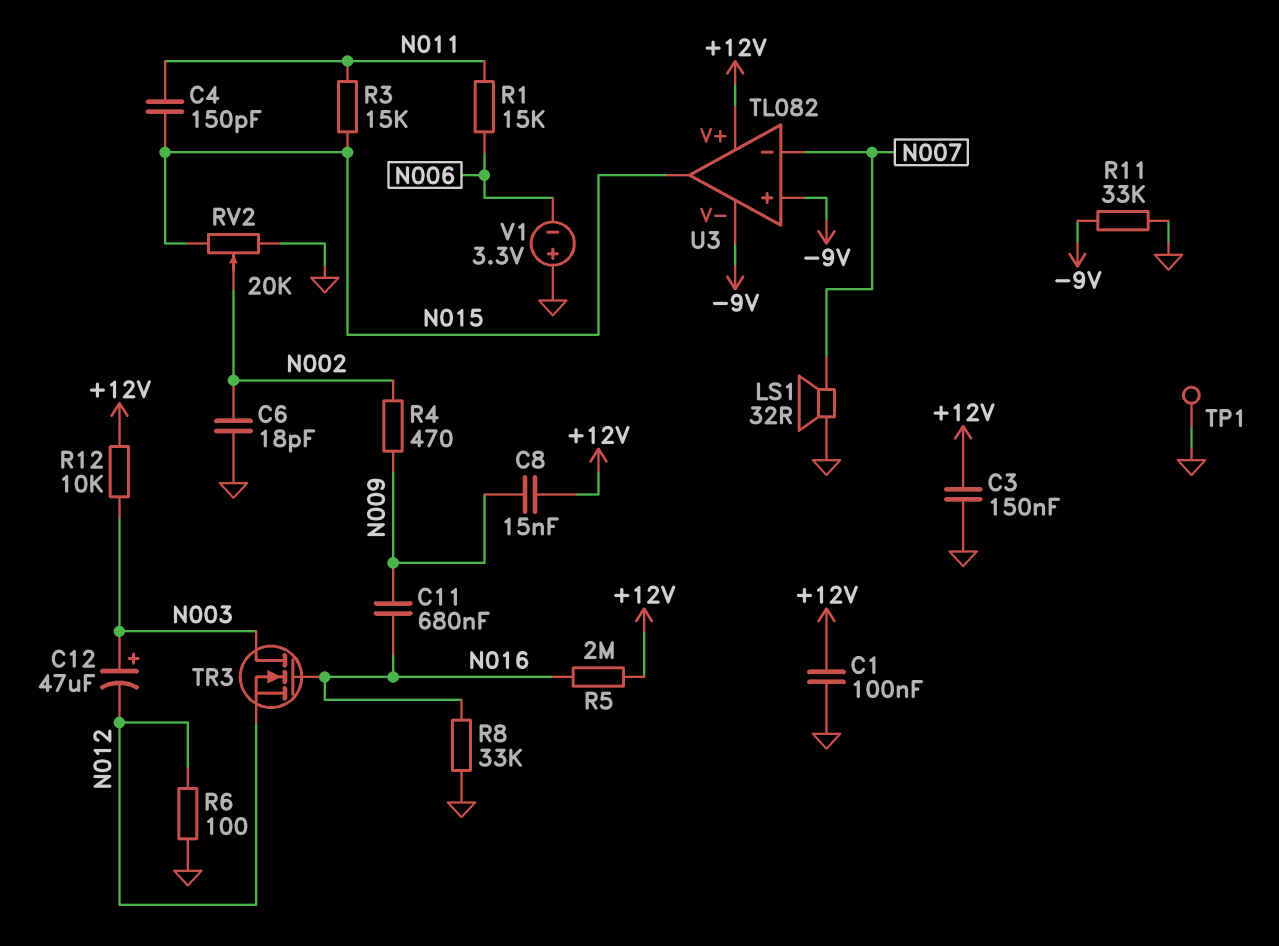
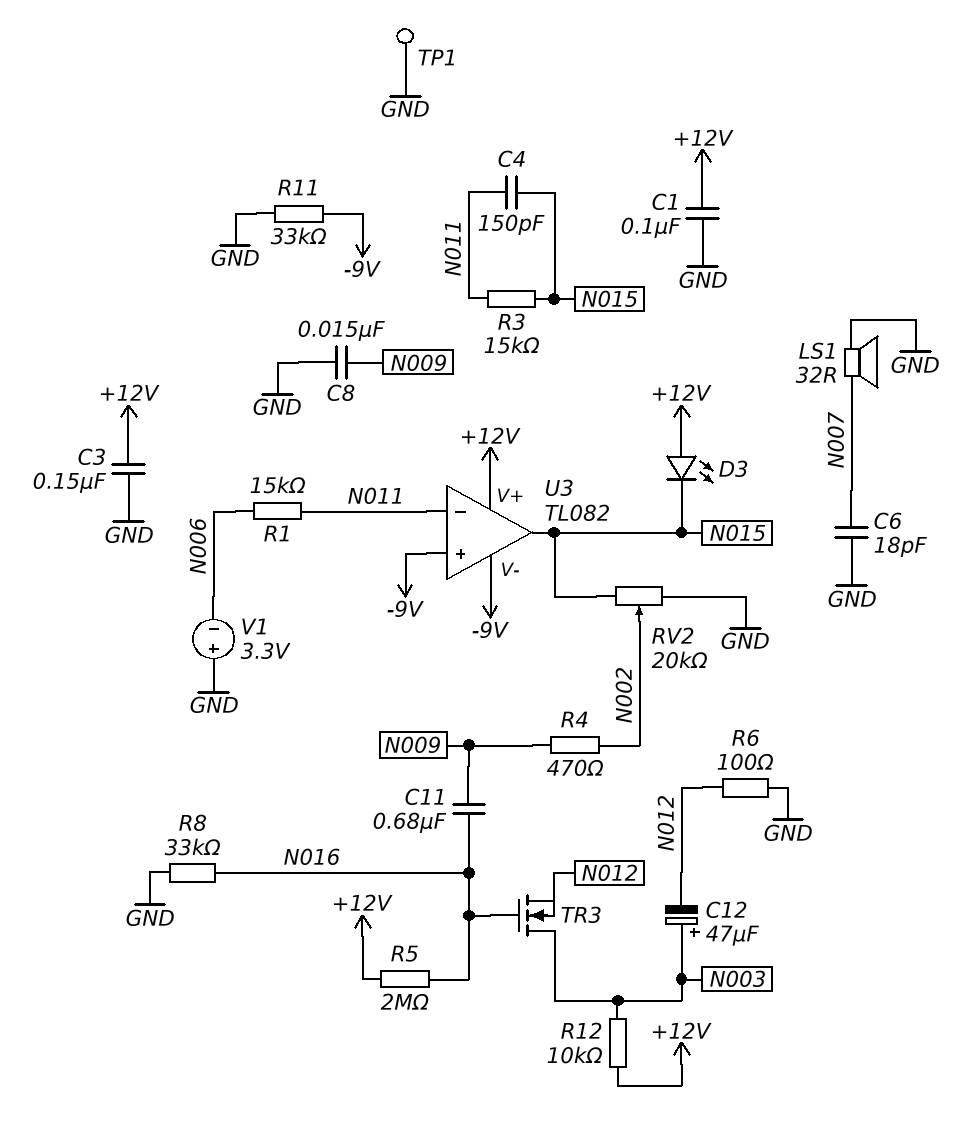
C6: 18pF (GND, N002) -> 18pF (GND, N007)
C8: 15nF (+12V, N009) -> 15nF (GND, N009)
D3: none -> LED (A +12V, K N015)
U3 pin in-: N007 -> N011

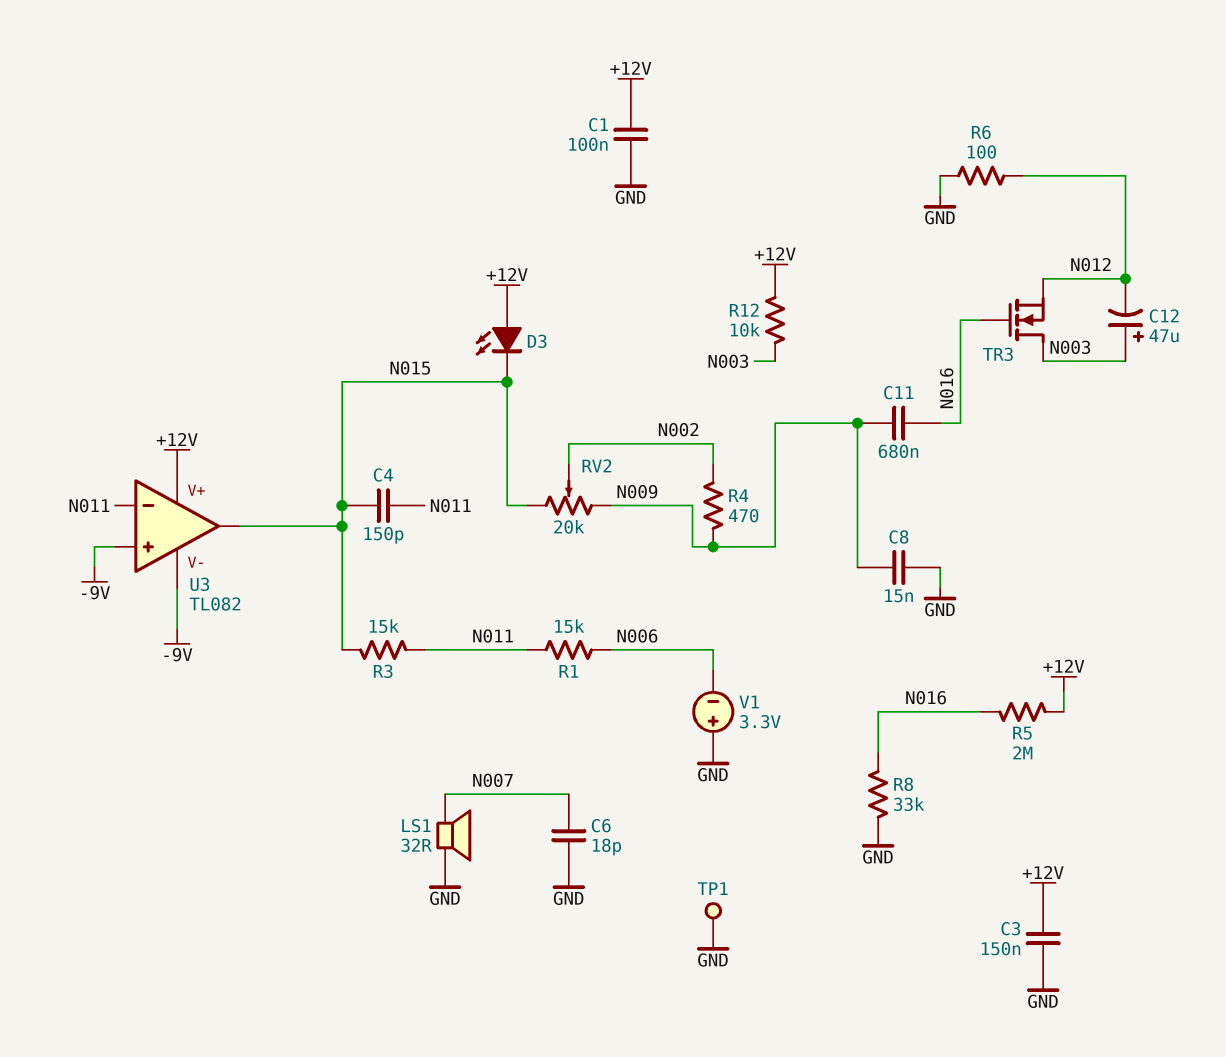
R11: 33k (-9V, GND) -> none
RV2: 20k (GND, N015, wiper N002) -> 20k (N009, N015, wiper N002)

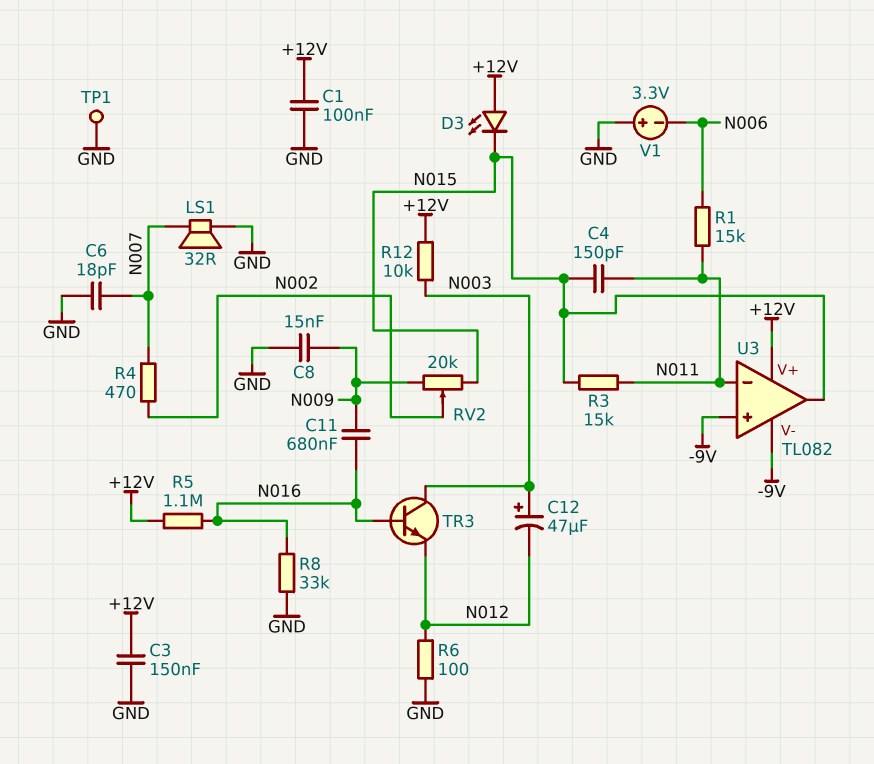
R4: 470 (N002, N009) -> 470 (N002, N007)
R5: 2M (+12V, N016) -> 1.1M (+12V, N016)
TR3: NMOS (G N016, D N003, S N012) -> NPN (B N016, C N003, E N012)

